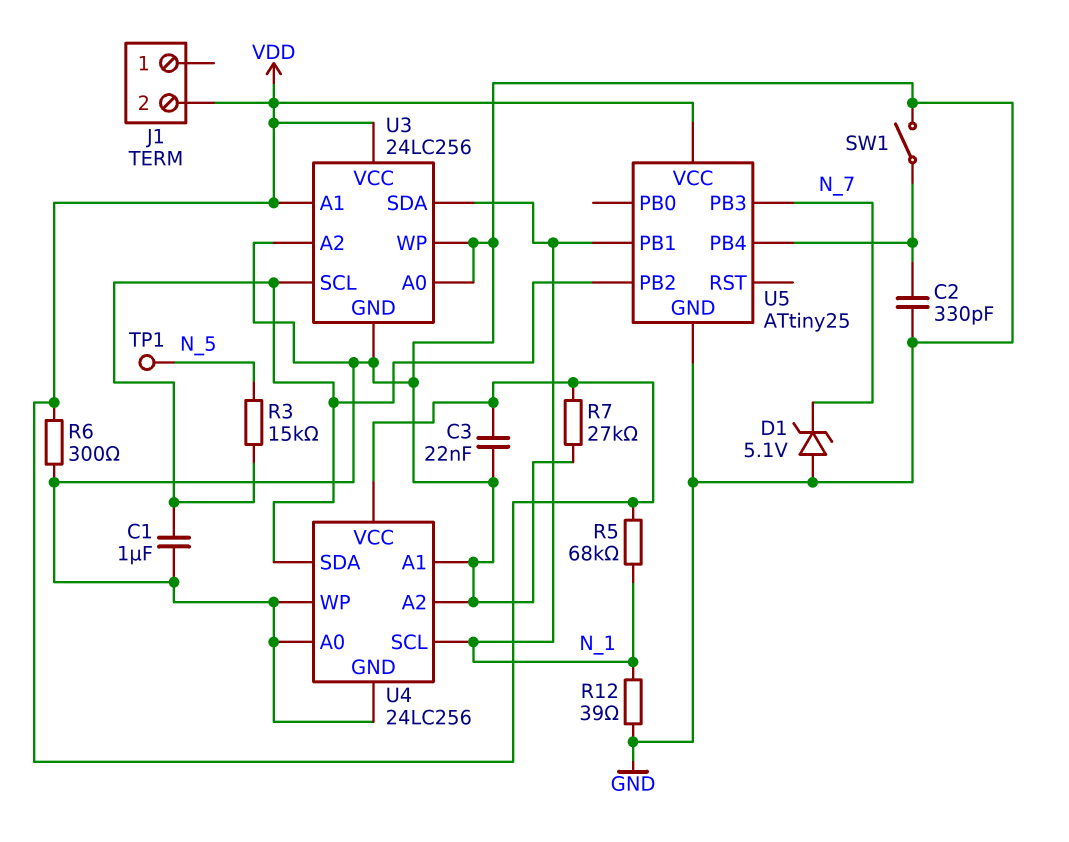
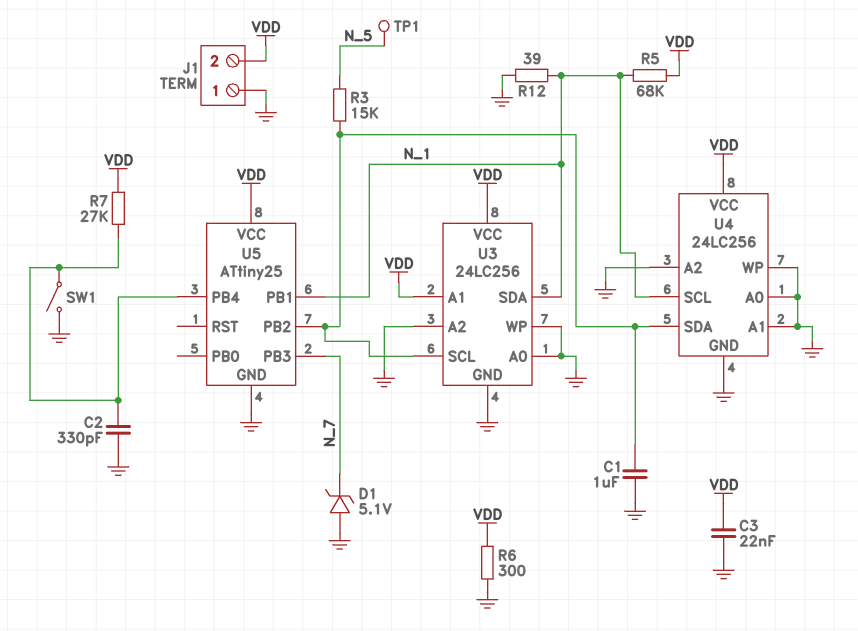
J1 pin 1: none -> GND
R7: 27k (GND, VDD) -> 27k (U5/PB4, VDD)

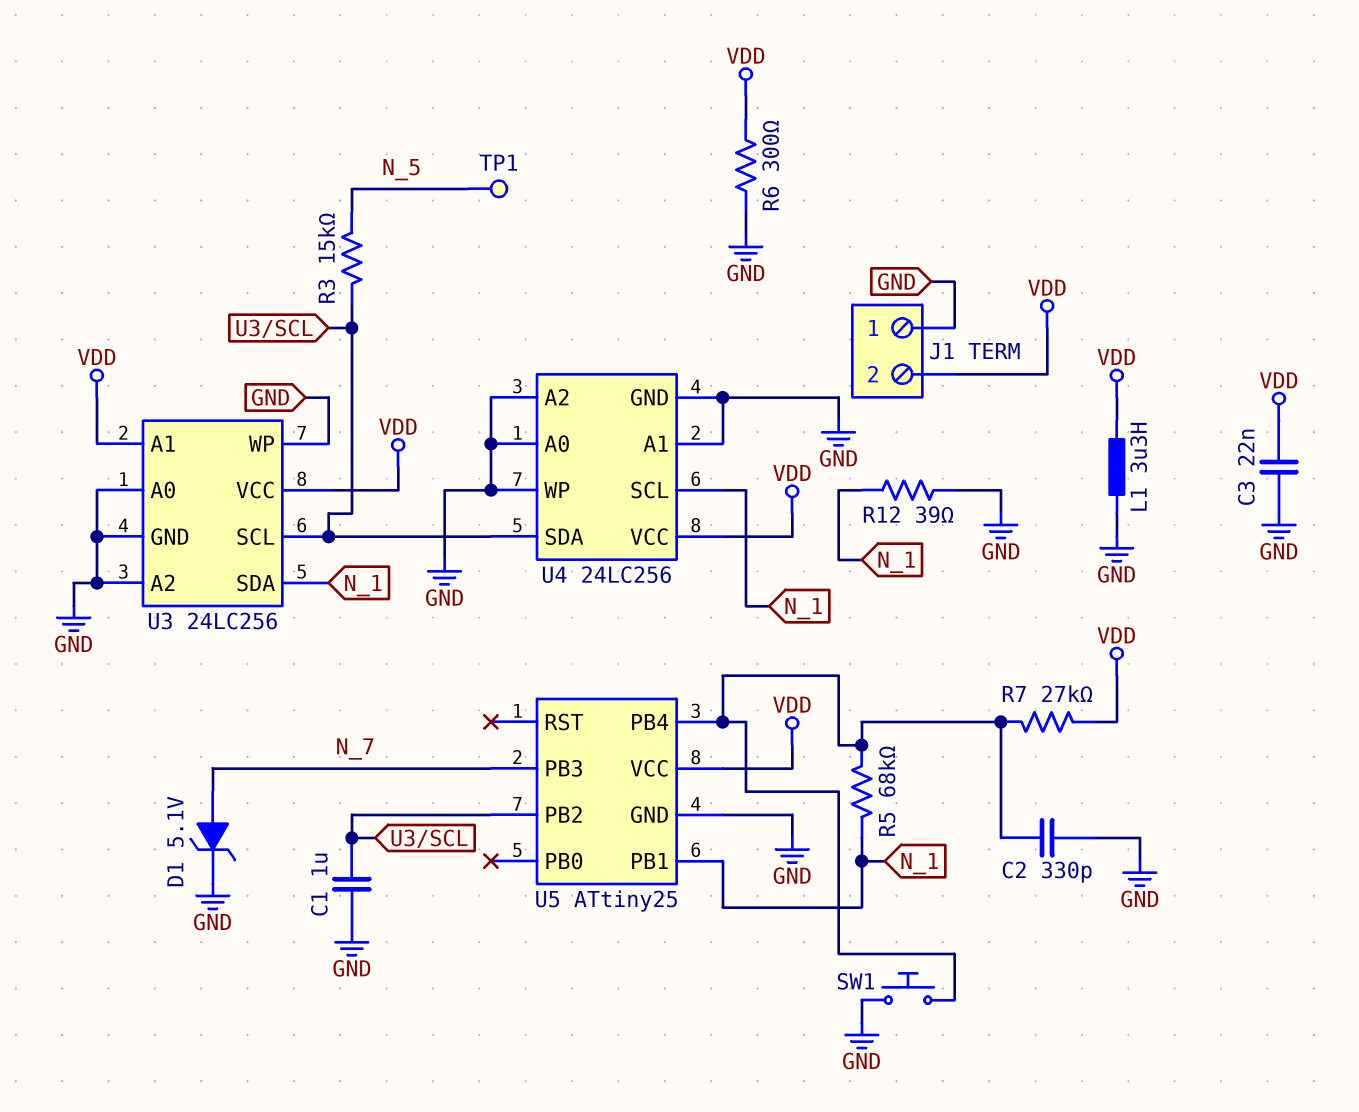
D1: zener 5.1V (A GND, K N_7) -> zener 5.1V (A N_7, K GND)
L1: none -> 3.3uH (GND, VDD)
R5: 68k (N_1, VDD) -> 68k (N_1, U5/PB4)
SW1: switch (GND, U5/PB4) -> button (GND, U5/PB4)

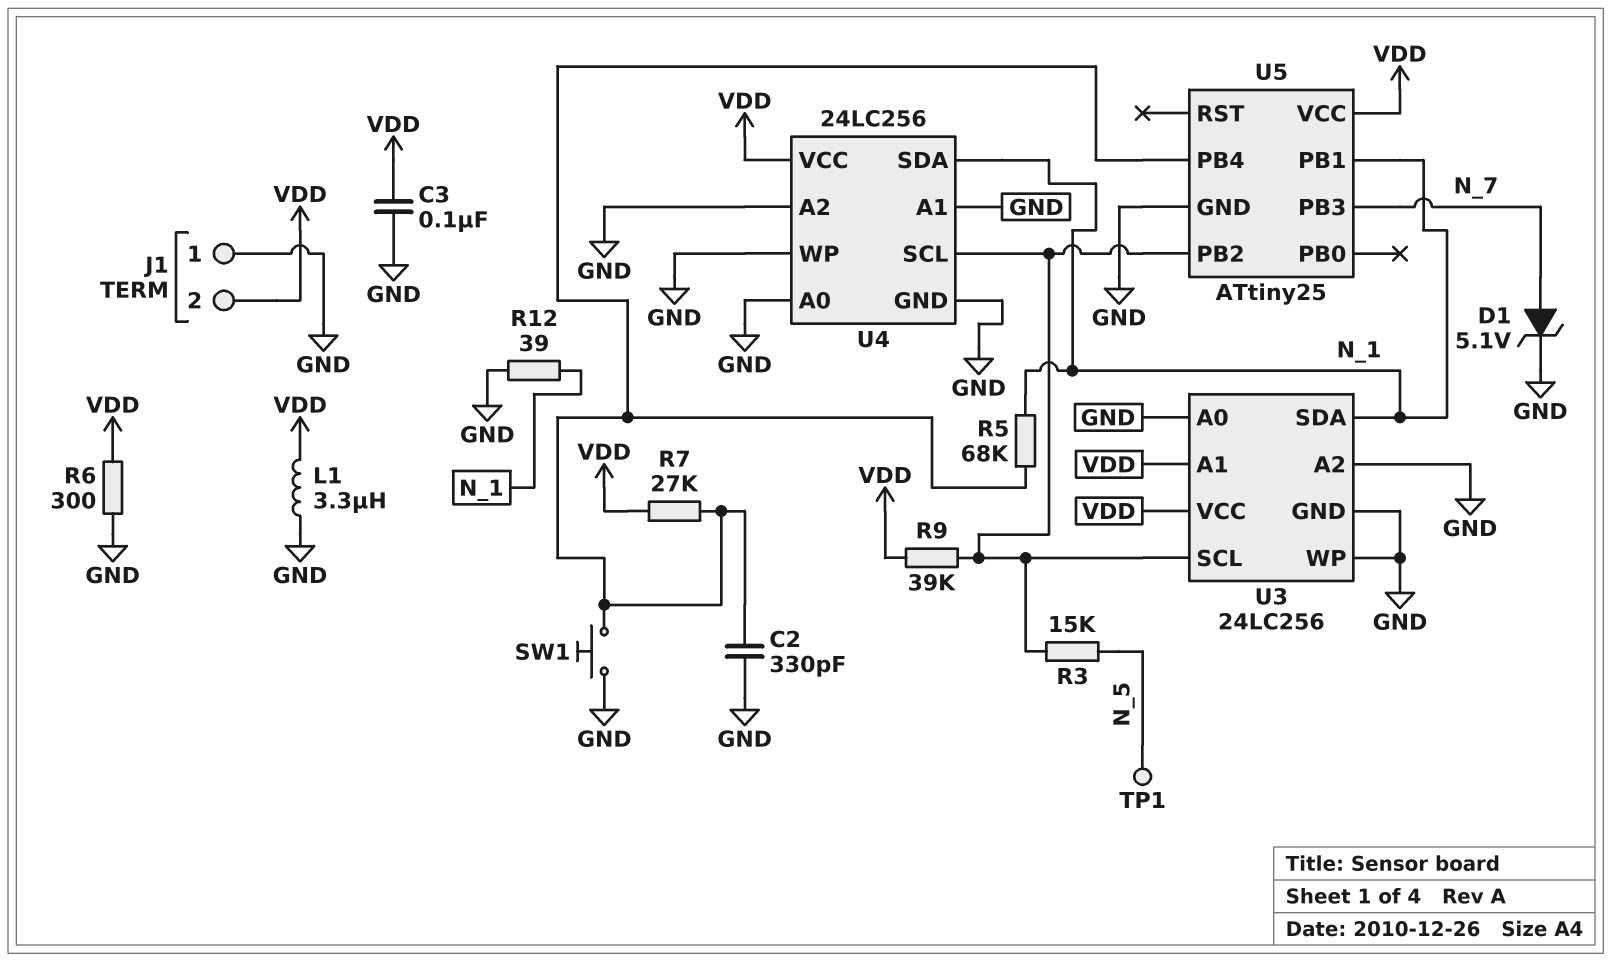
C1: 1uF (GND, U3/SCL) -> none
C3: 22nF (GND, VDD) -> 100nF (GND, VDD)
R9: none -> 39k (U3/SCL, VDD)
U4 pin SCL: N_1 -> U3/SCL
U4 pin SDA: U3/SCL -> N_1

